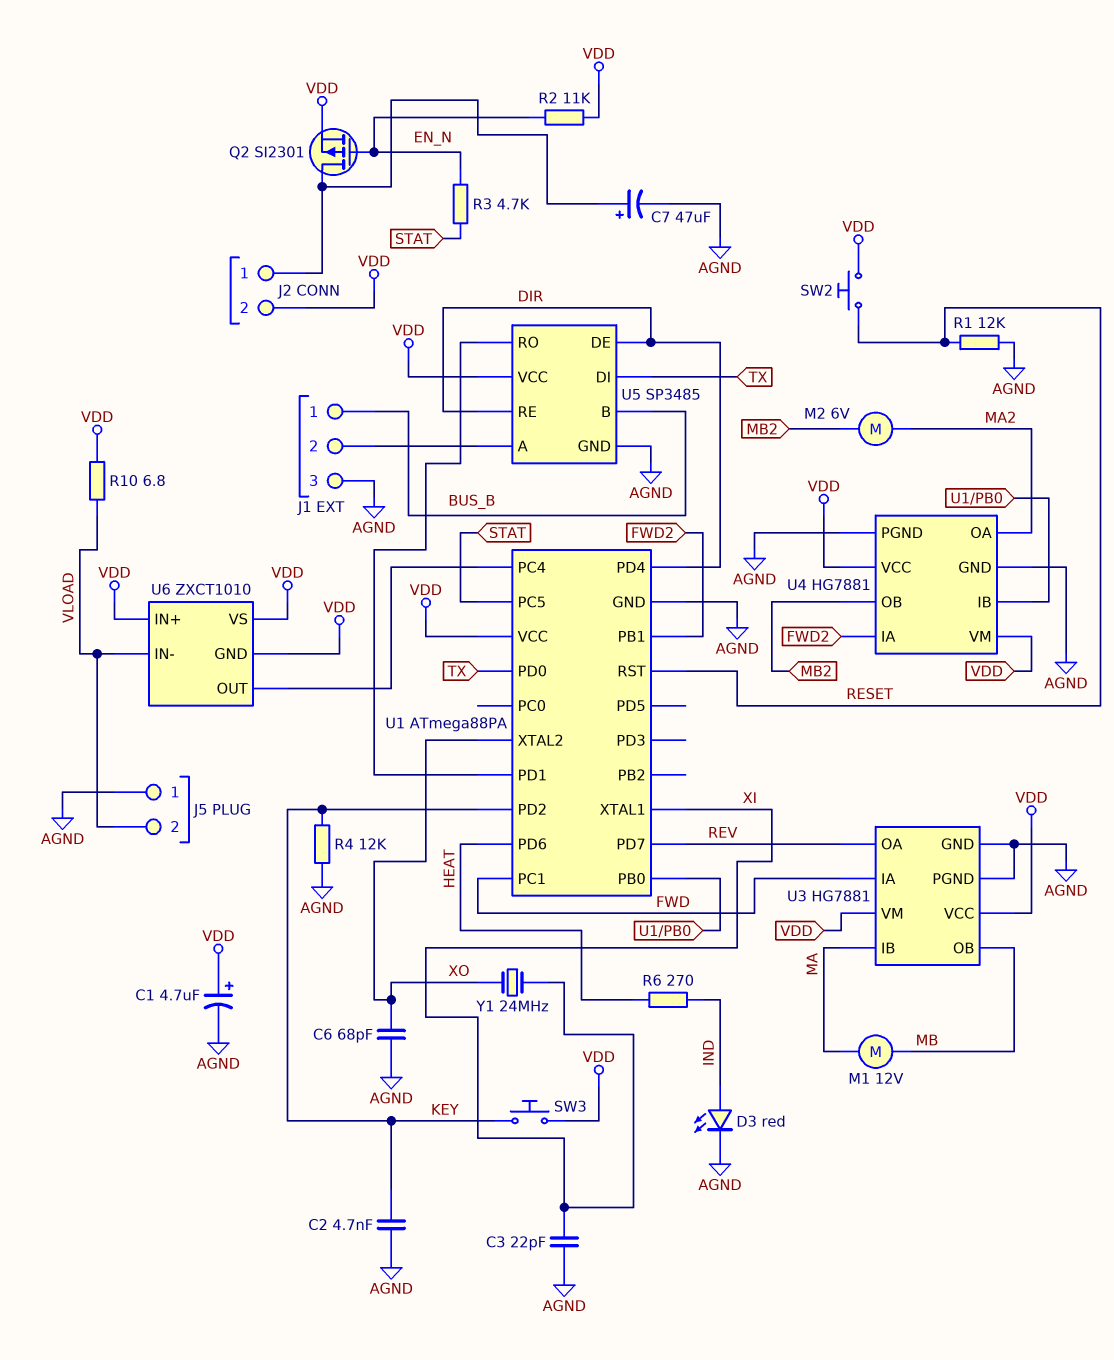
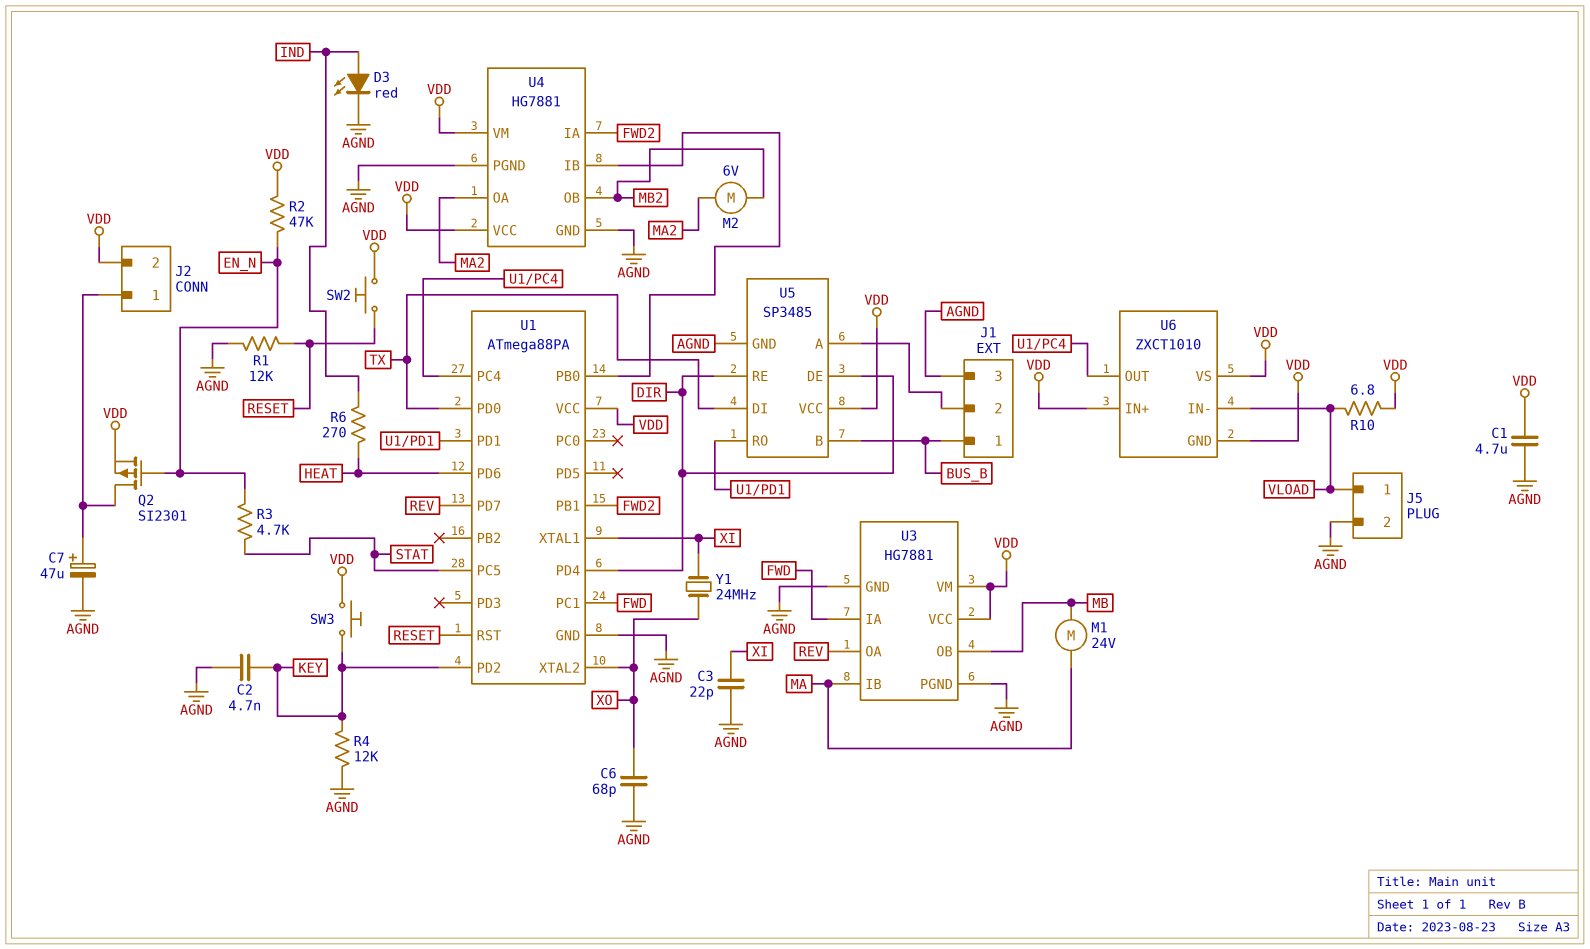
C1: 4.7uF (plus VDD, minus AGND) -> 4.7uF (AGND, VDD)
J5 pin 1: AGND -> VLOAD
J5 pin 2: VLOAD -> AGND
M1: motor 12V (MA, MB) -> motor 24V (MA, MB)
R2: 11k (EN_N, VDD) -> 47k (EN_N, VDD)

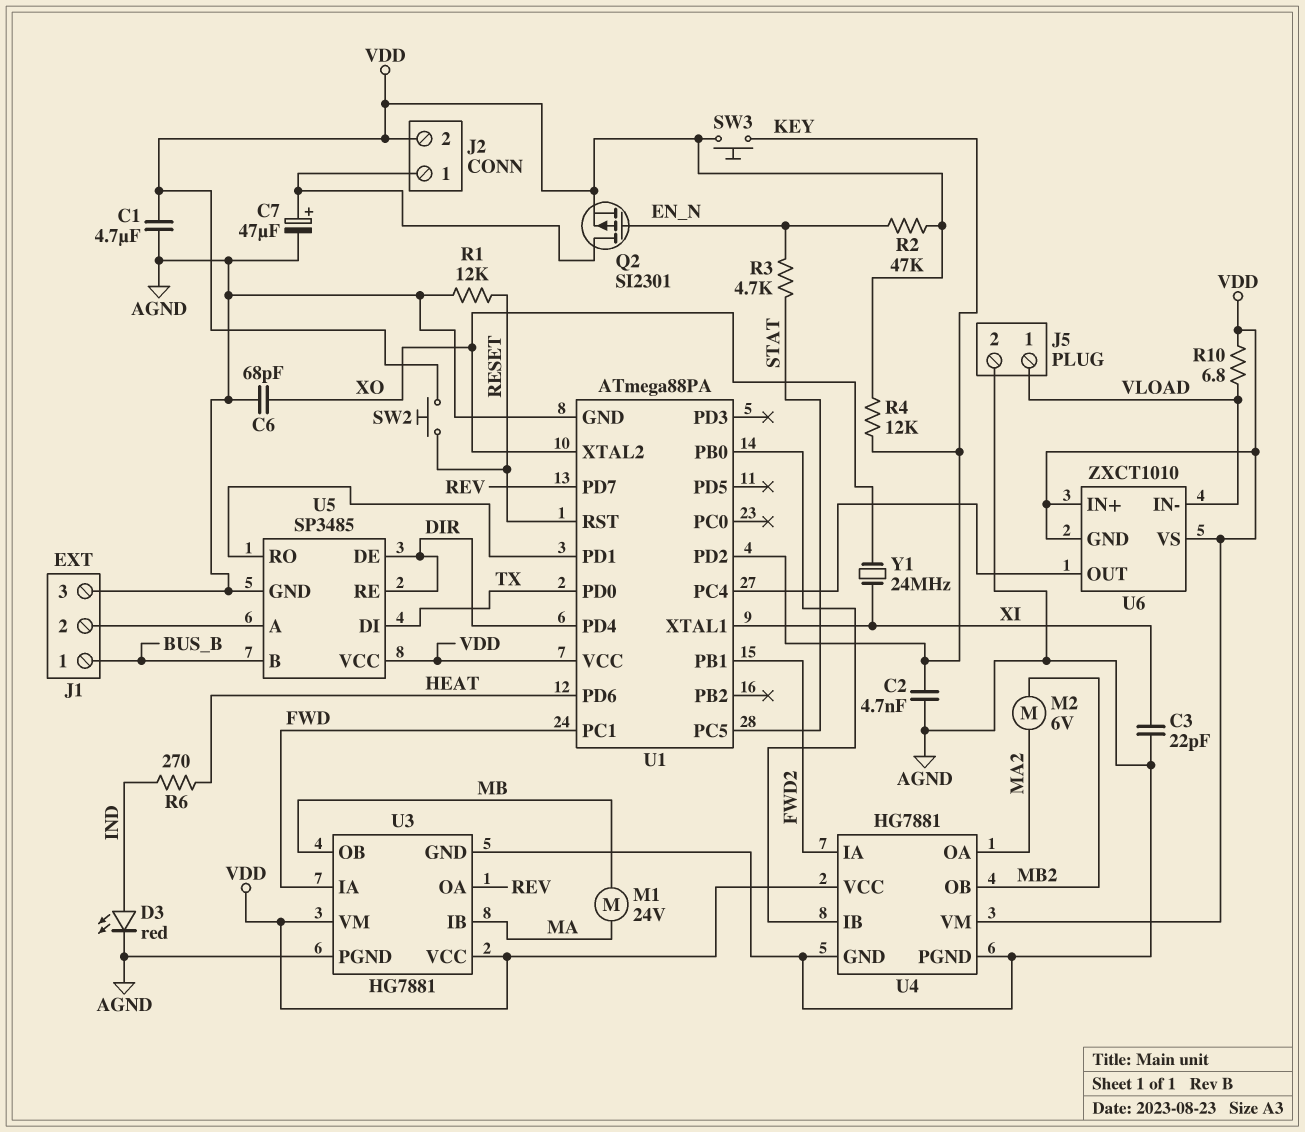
R4: 12k (AGND, KEY) -> 12k (KEY, VDD)

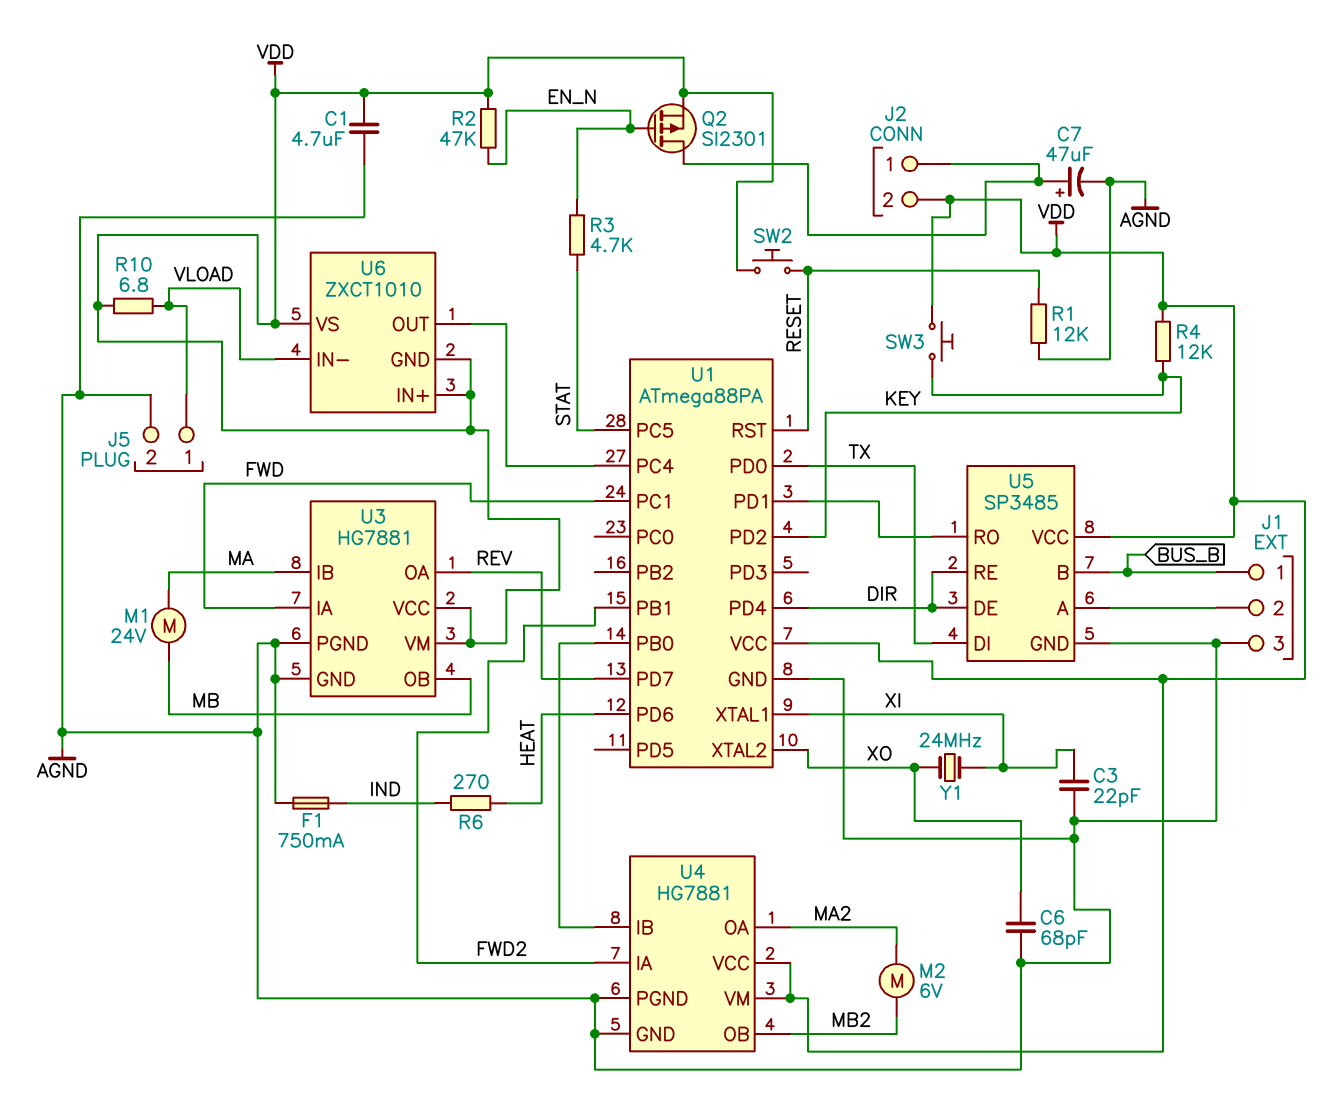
C2: 4.7nF (AGND, KEY) -> none
D3: LED red (A IND, K AGND) -> none
F1: none -> 750mA (AGND, IND)

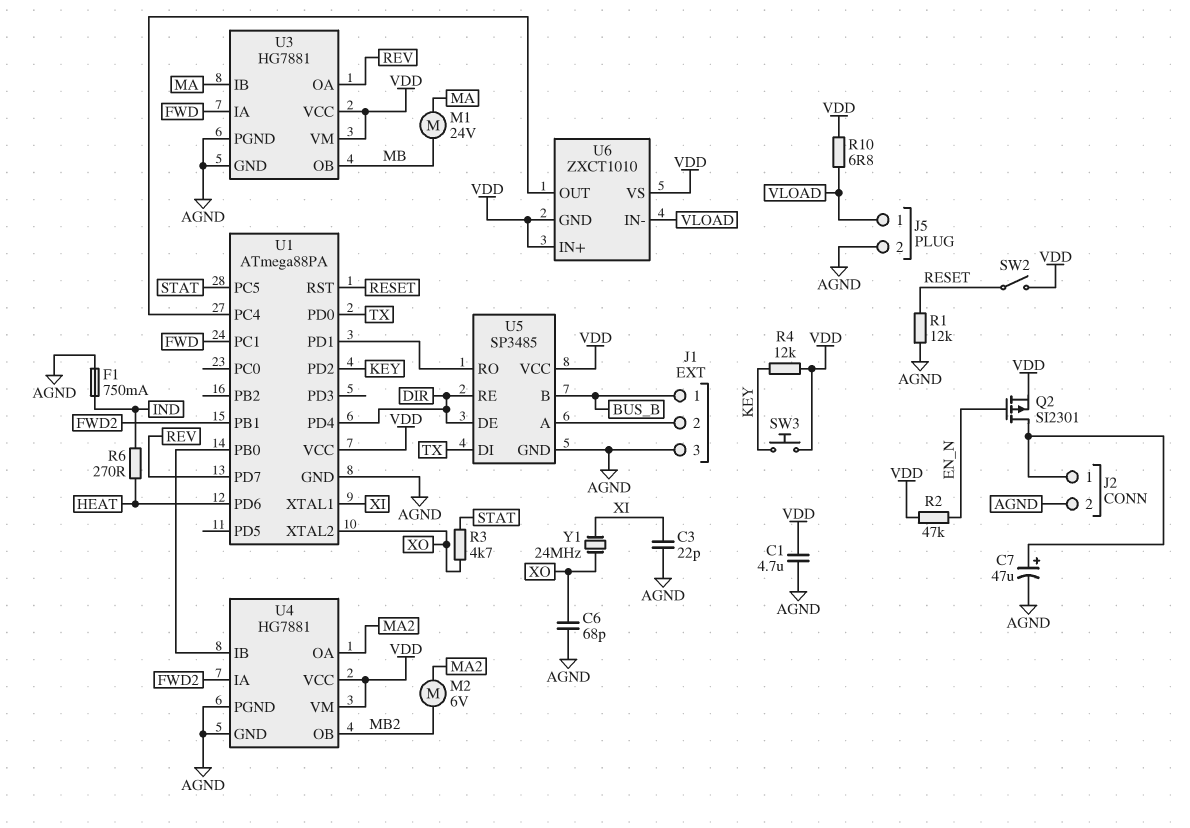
J2 pin 2: VDD -> AGND
R3: 4.7k (EN_N, STAT) -> 4.7k (STAT, XO)
SW2: button (RESET, VDD) -> switch (RESET, VDD)

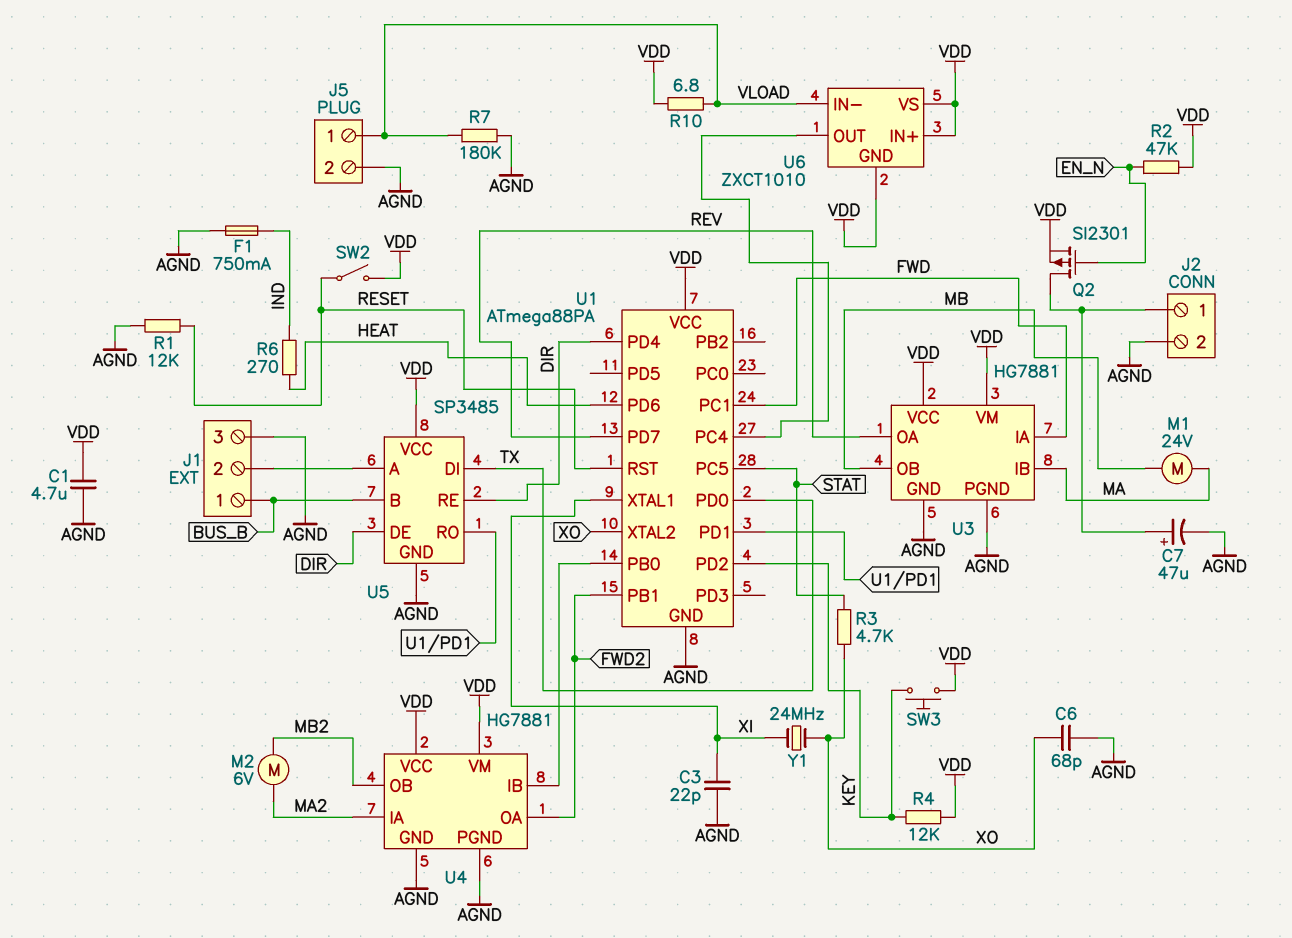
R7: none -> 180k (AGND, VLOAD)
U4 pin IA: FWD2 -> MA2
U4 pin OA: MA2 -> FWD2

